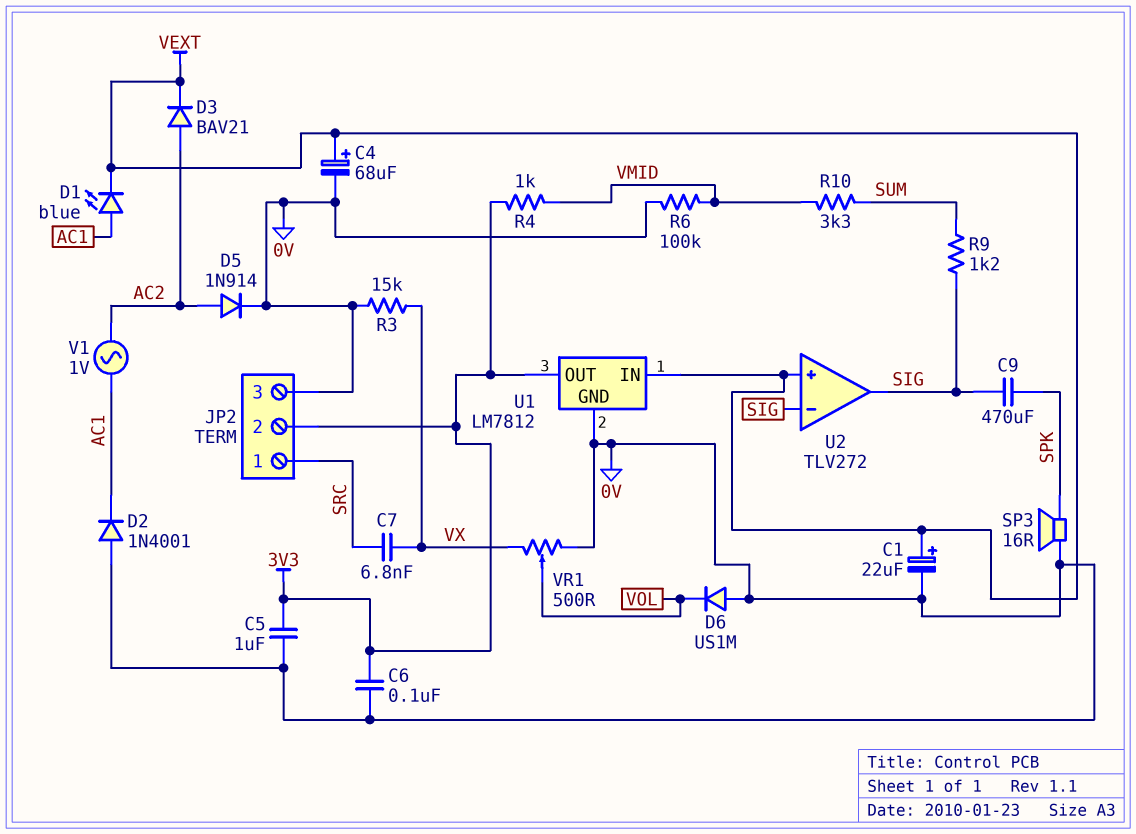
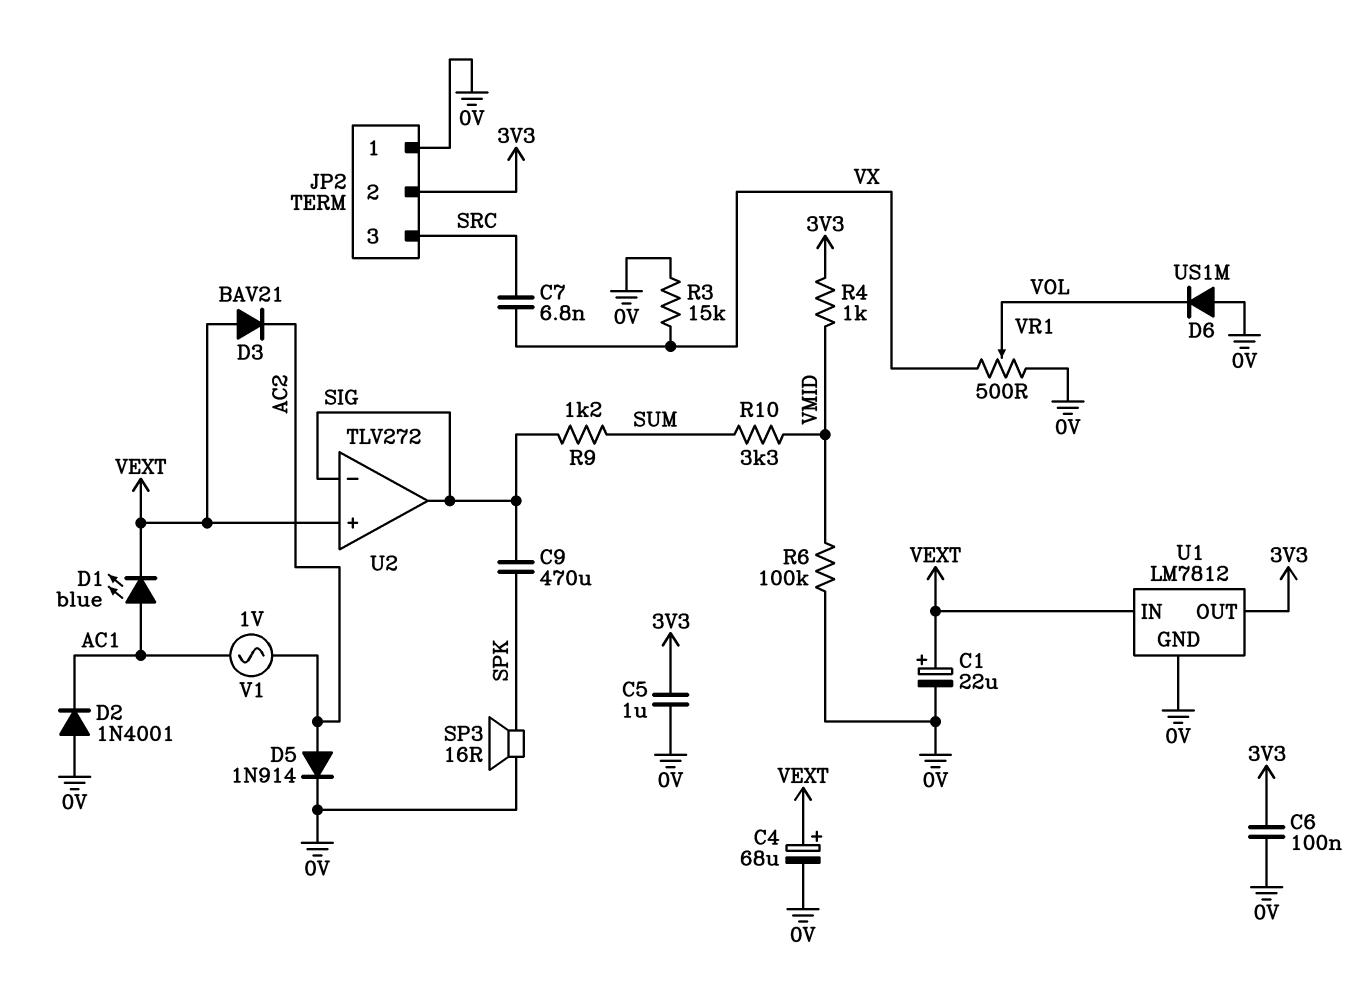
D3: diode BAV21 (A AC2, K VEXT) -> diode BAV21 (A VEXT, K AC2)
JP2 pin 1: SRC -> 0V
JP2 pin 3: 0V -> SRC

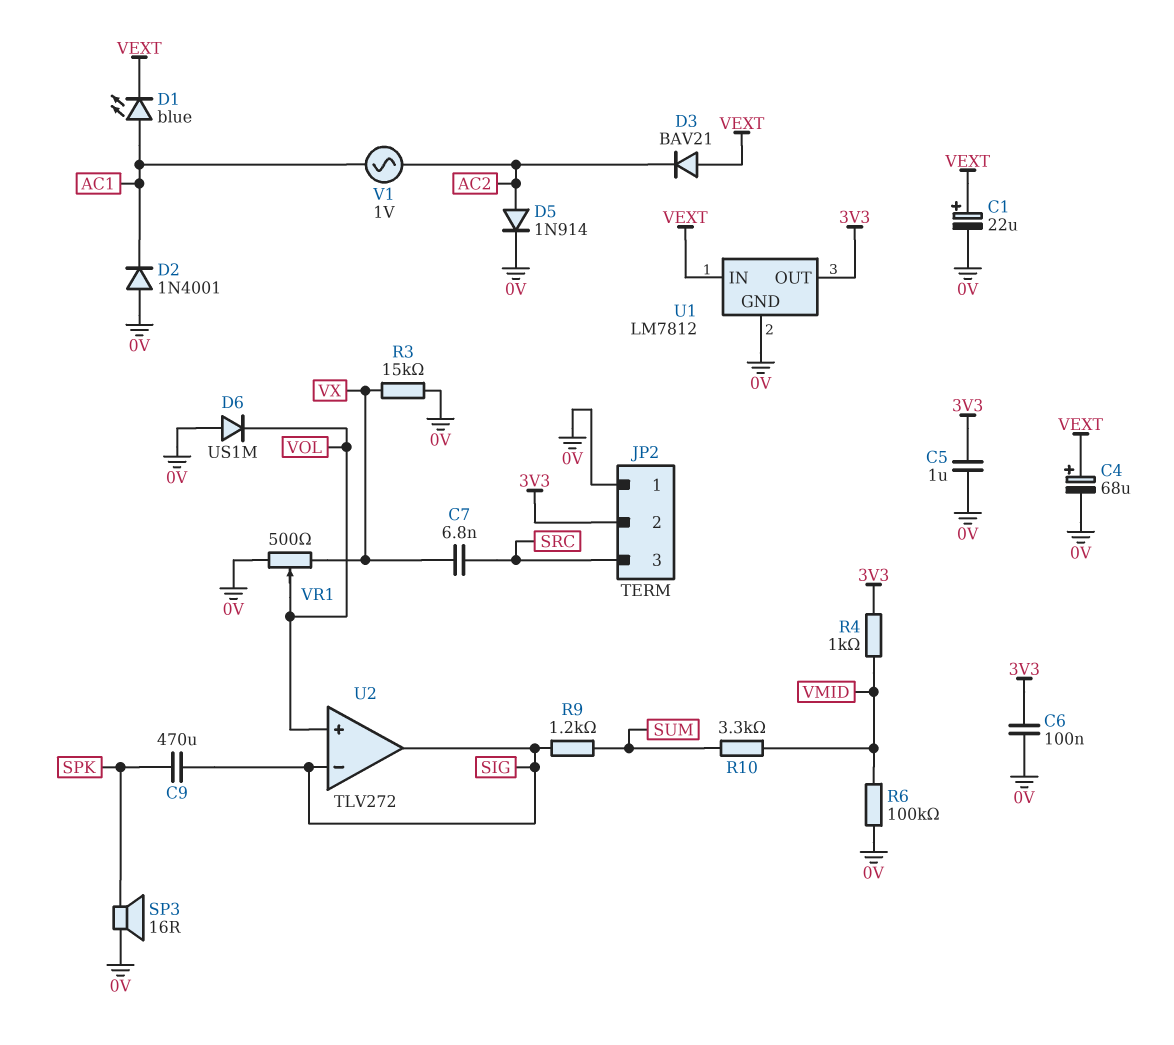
U2 pin in+: VEXT -> VOL

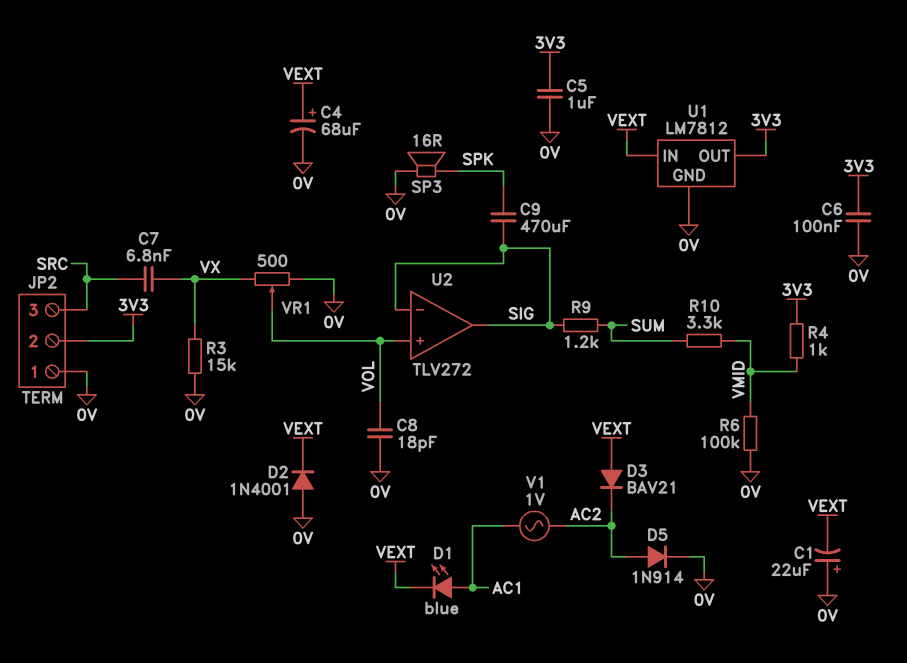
C1: 22uF (plus VEXT, minus 0V) -> 22uF (plus 0V, minus VEXT)
C8: none -> 18pF (0V, VOL)
D2: diode 1N4001 (A 0V, K AC1) -> diode 1N4001 (A 0V, K VEXT)
D6: diode US1M (A 0V, K VOL) -> none

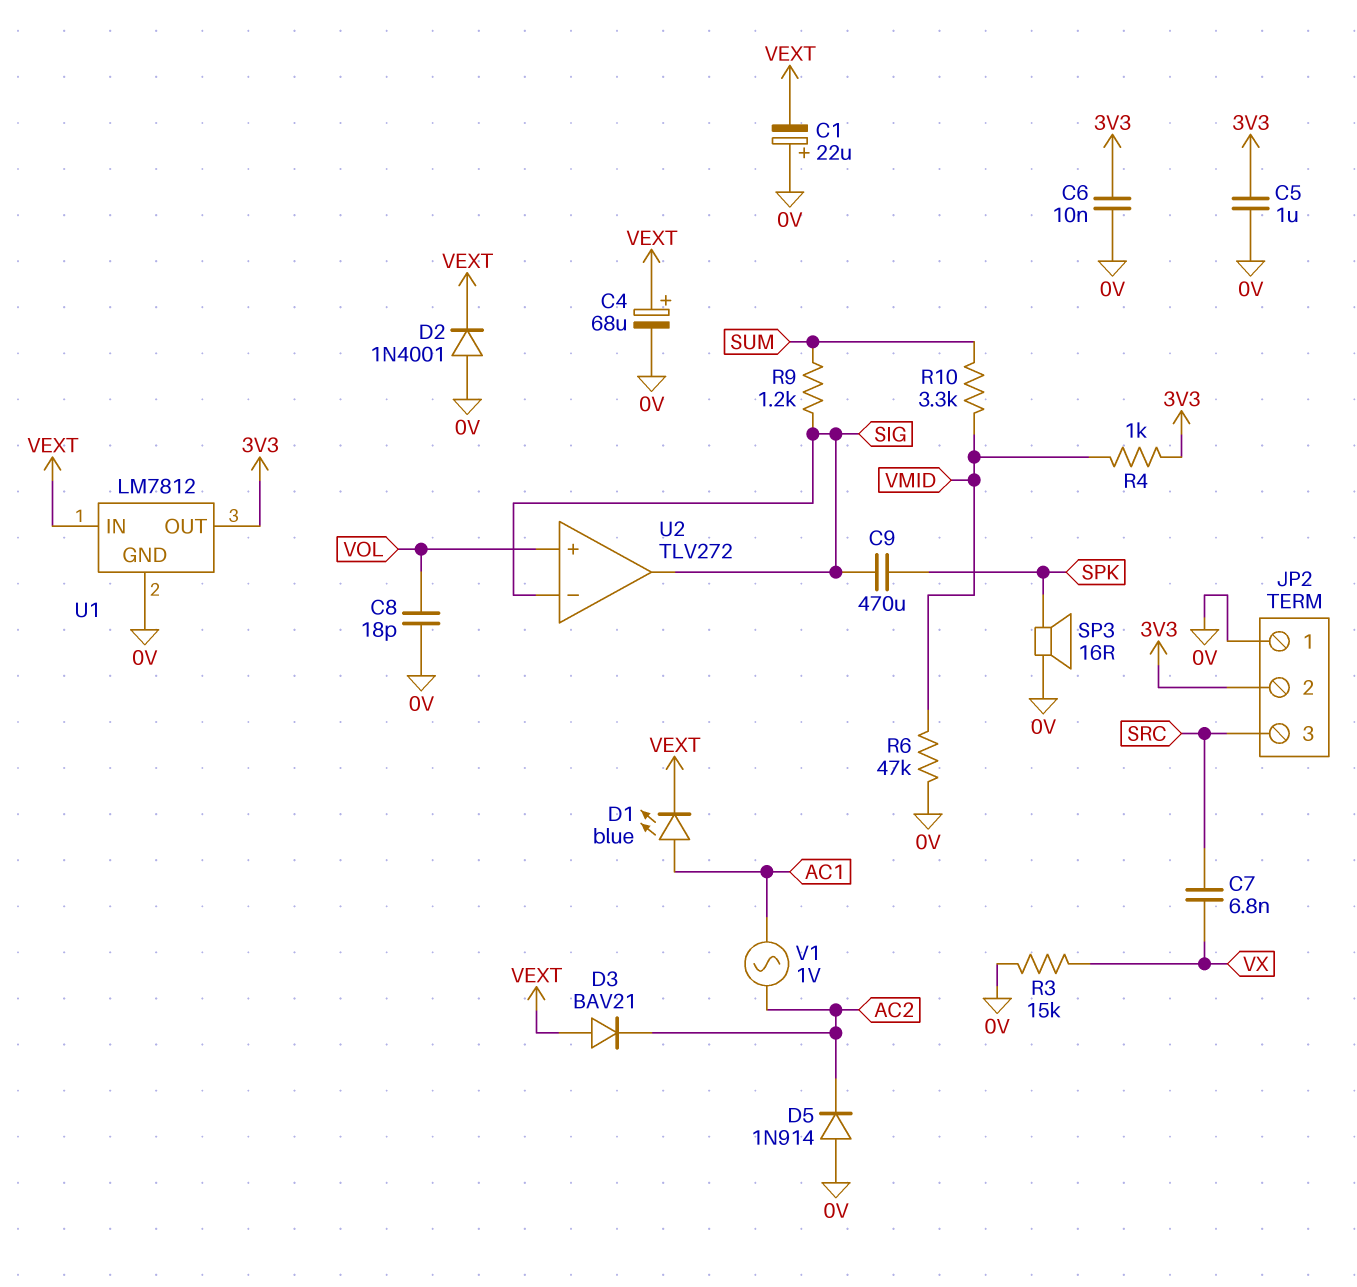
C6: 100nF (0V, 3V3) -> 10nF (0V, 3V3)
D5: diode 1N914 (A AC2, K 0V) -> diode 1N914 (A 0V, K AC2)
R6: 100k (0V, VMID) -> 47k (0V, VMID)
VR1: 500 (0V, VX, wiper VOL) -> none

